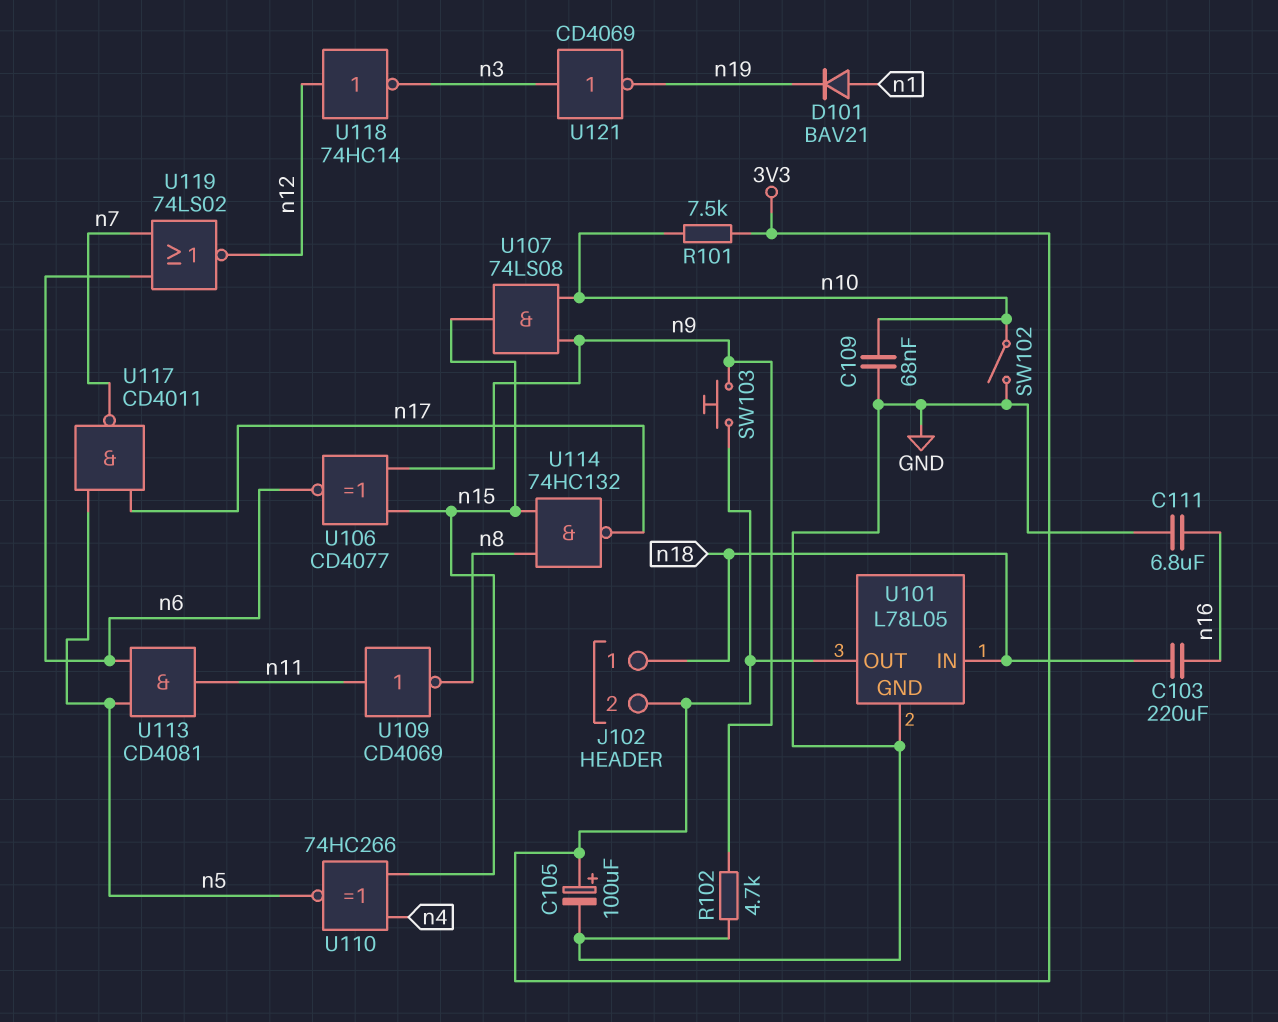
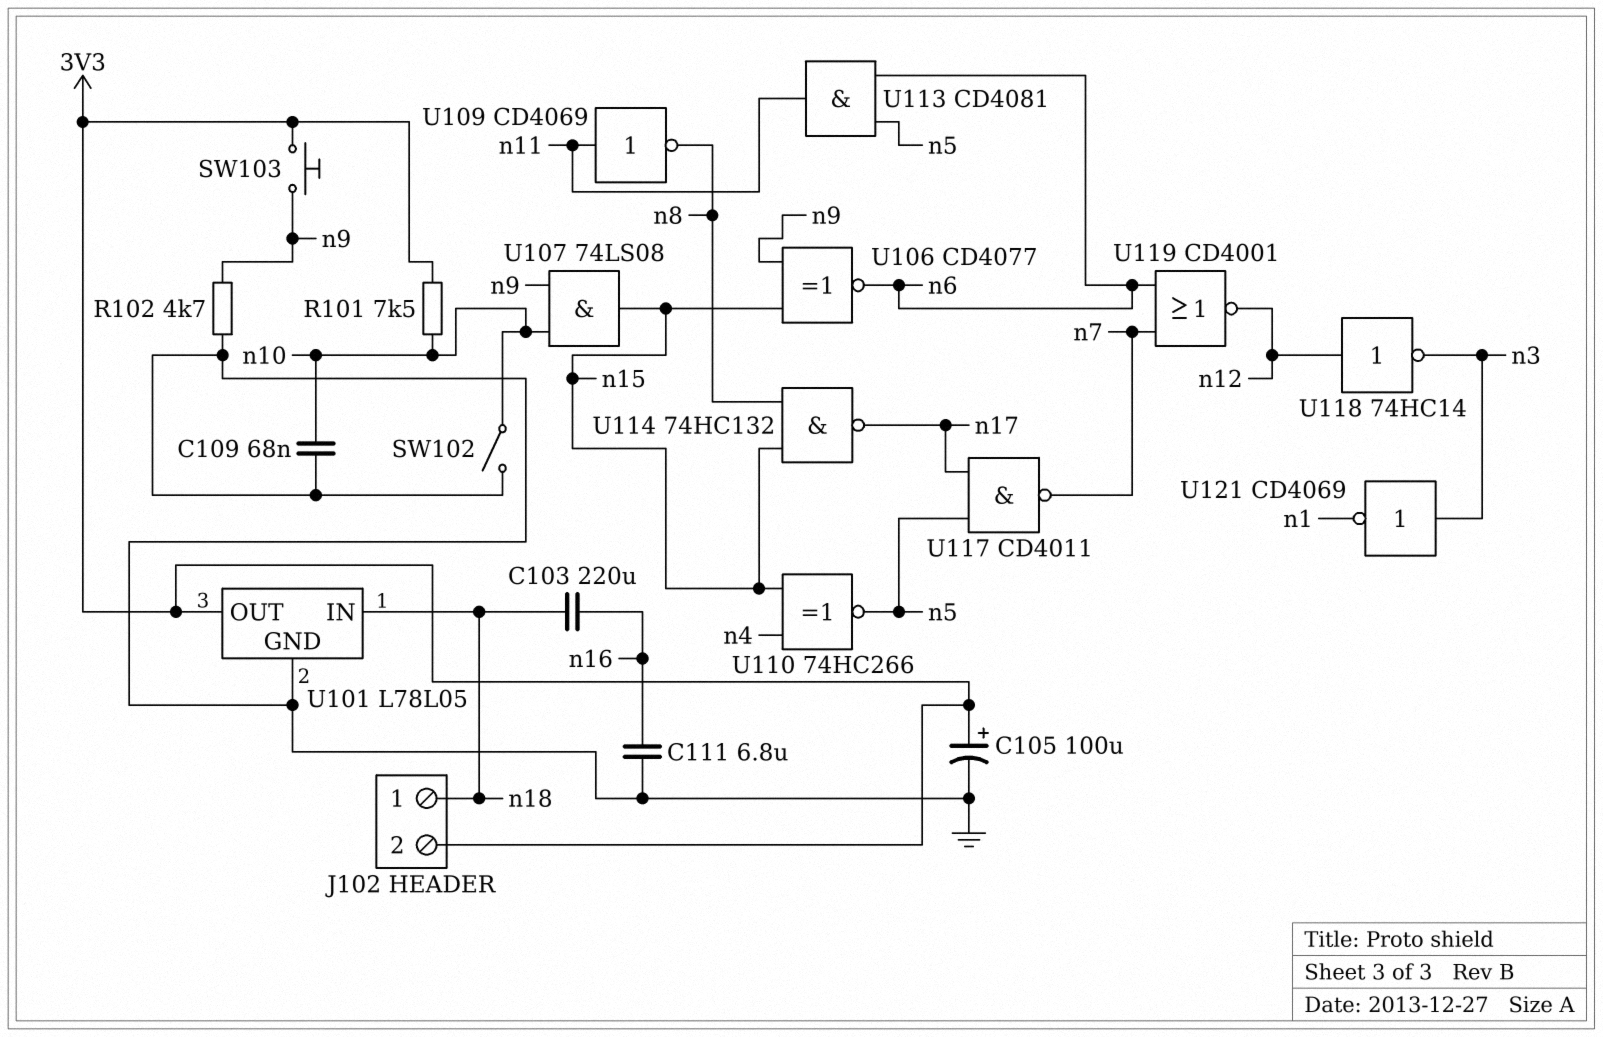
D101: diode BAV21 (A n1, K n19) -> none
U119: NOR 74LS02 (in n6, in n7, out n12) -> NOR CD4001 (in n6, in n7, out n12)
U121: NOT CD4069 (in n3, out n19) -> NOT CD4069 (in n3, out n1)

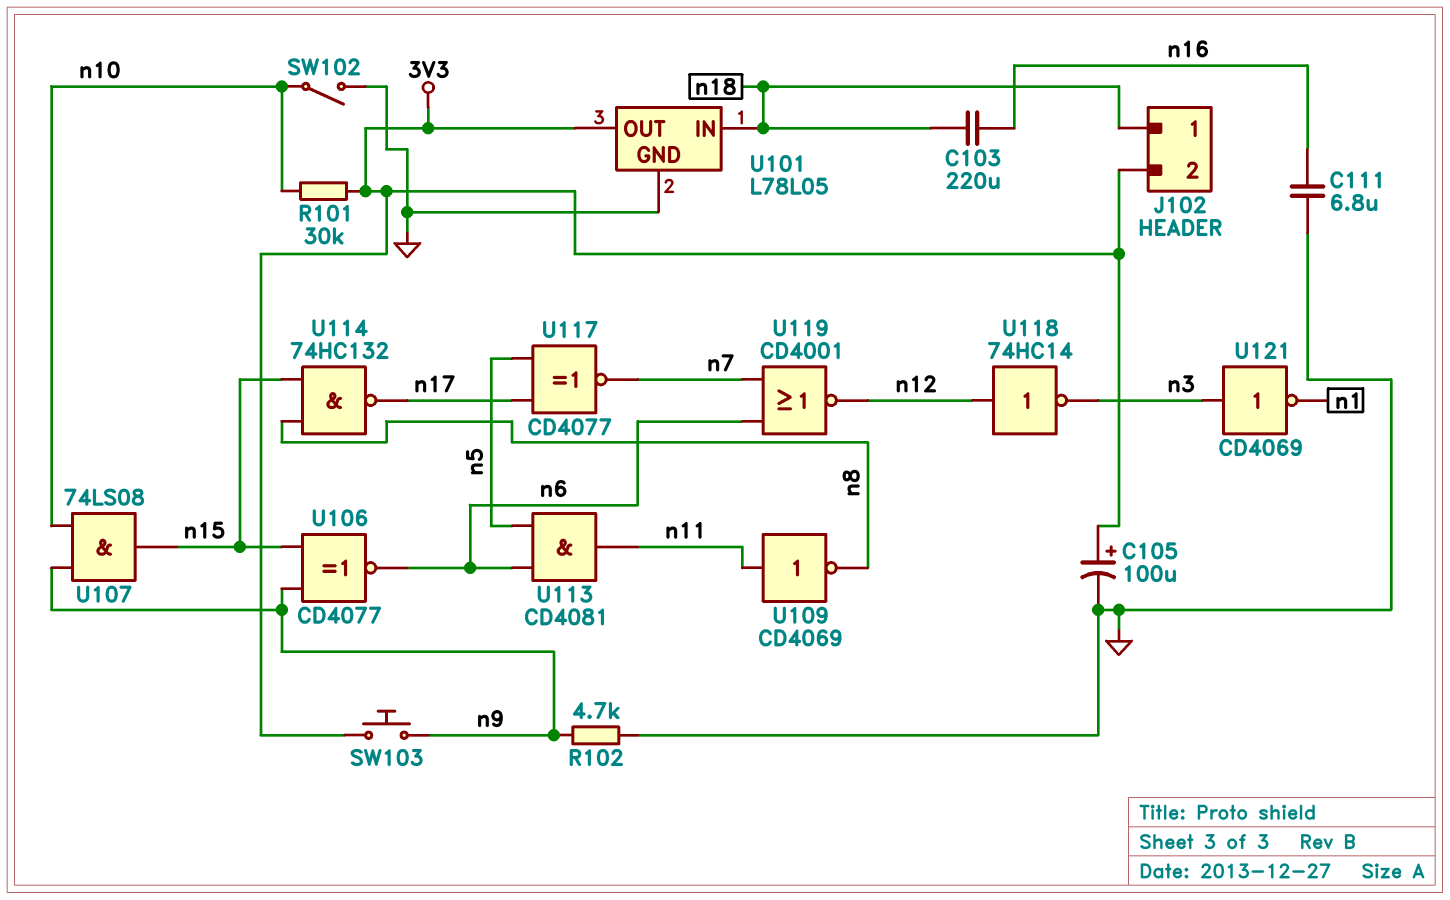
C109: 68nF (GND, n10) -> none
R101: 7.5k (3V3, n10) -> 30k (3V3, n10)
U110: XNOR 74HC266 (in n4, in n15, out n5) -> none
U117: NAND CD4011 (in n5, in n17, out n7) -> XNOR CD4077 (in n5, in n17, out n7)

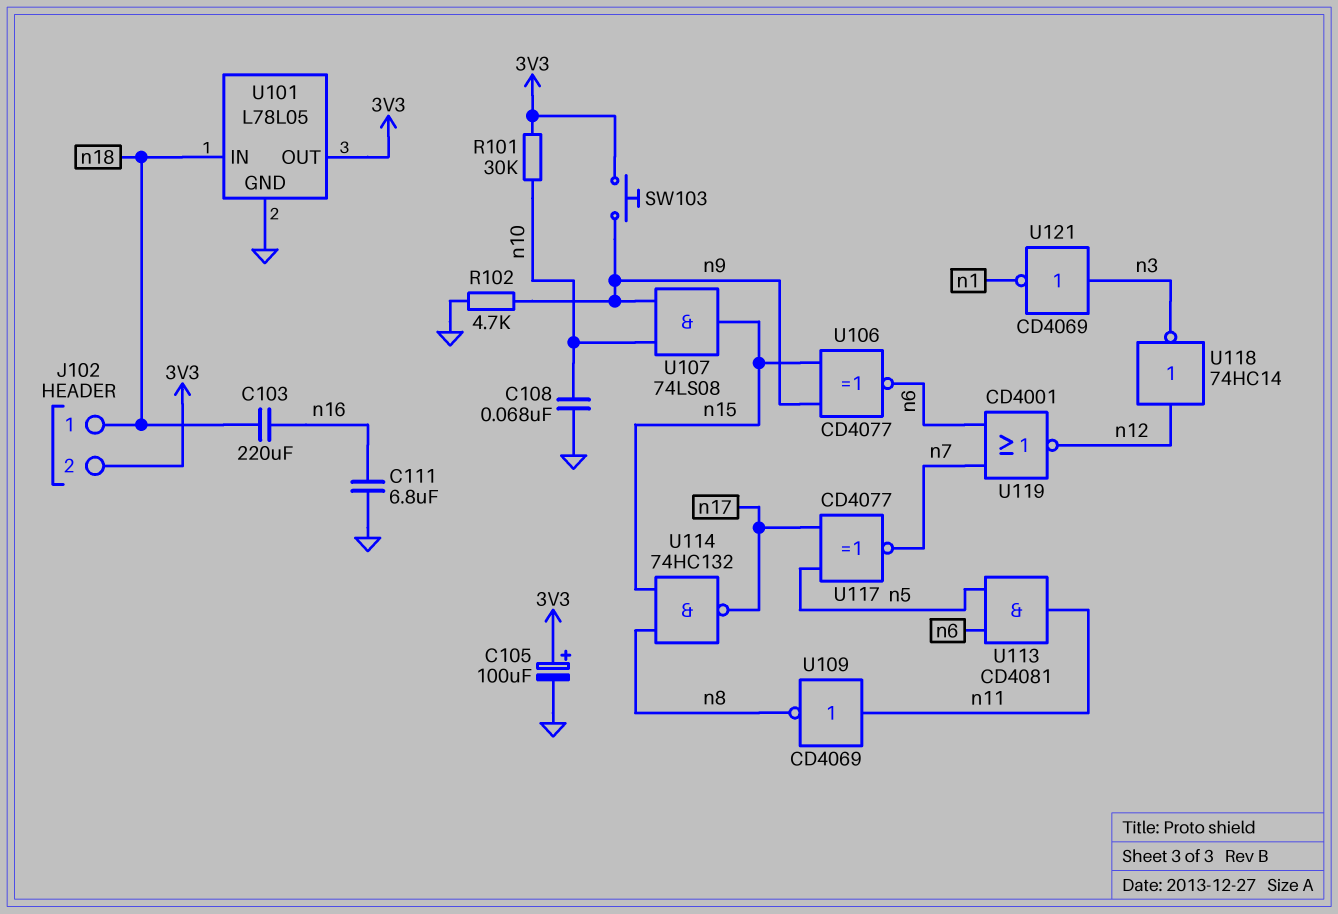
C108: none -> 68nF (GND, n10)
SW102: switch (GND, n10) -> none

